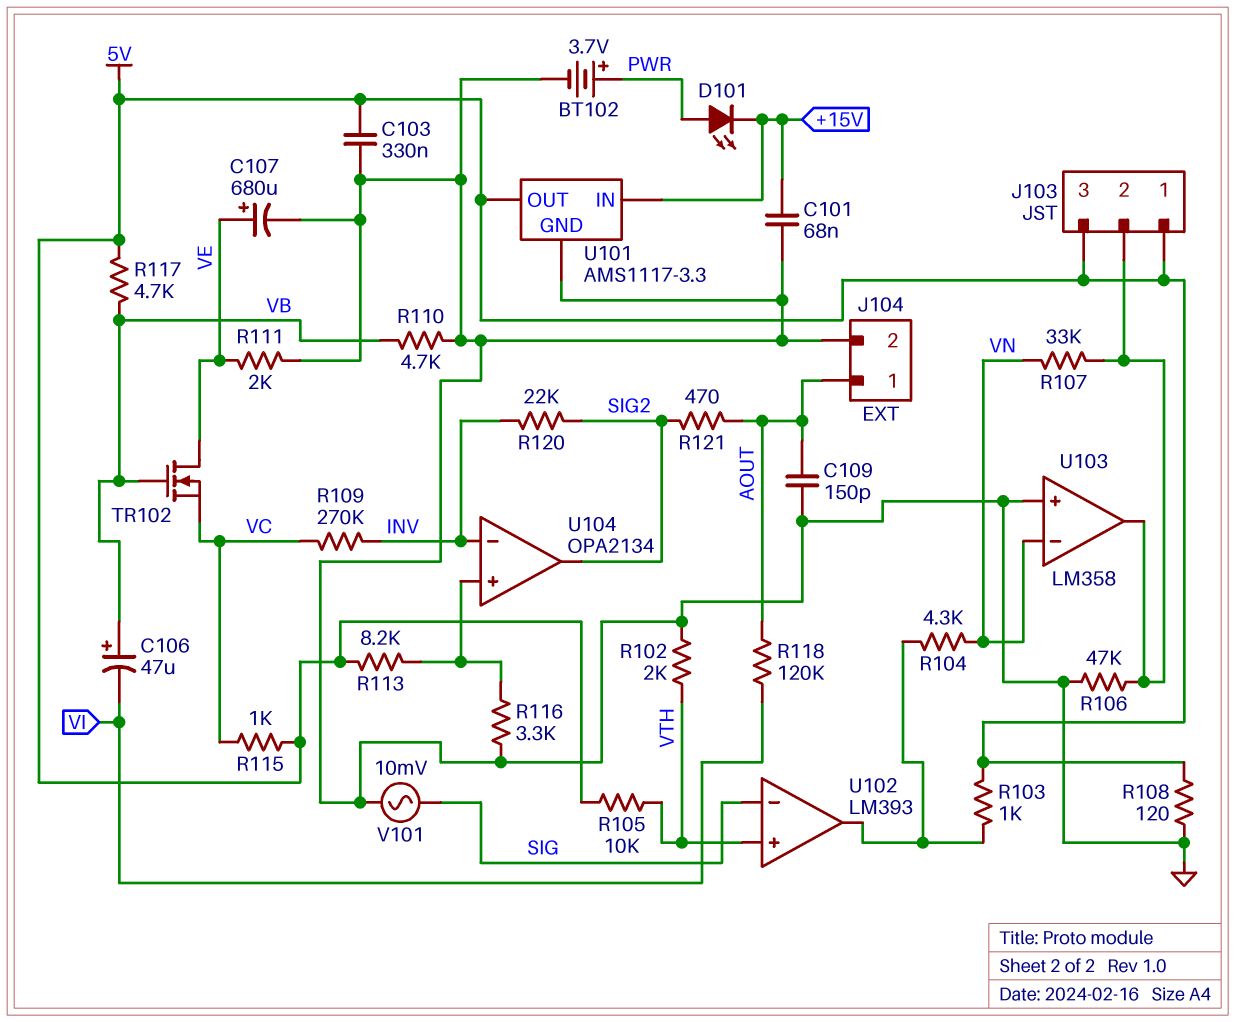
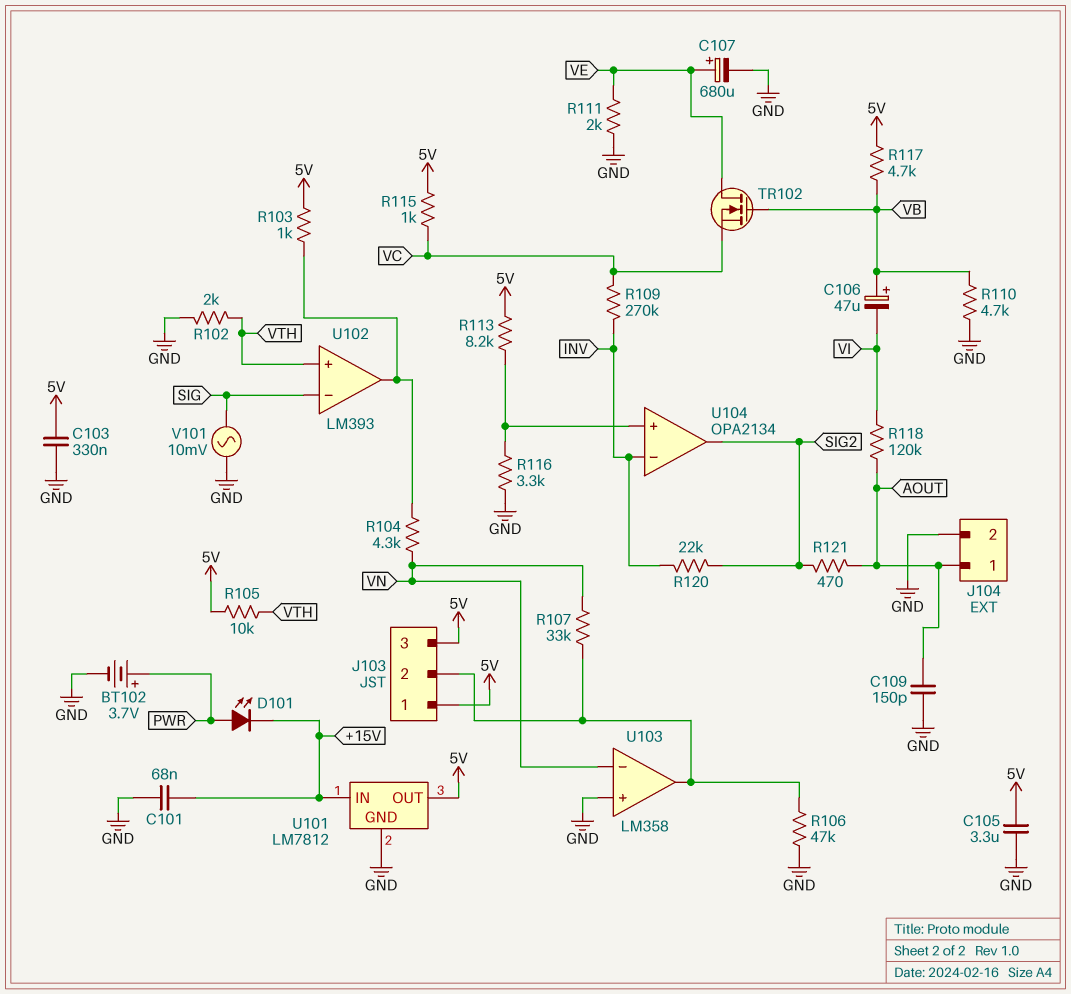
C105: none -> 3.3uF (5V, GND)
R108: 120 (5V, GND) -> none
U101: AMS1117-3.3 -> LM7812

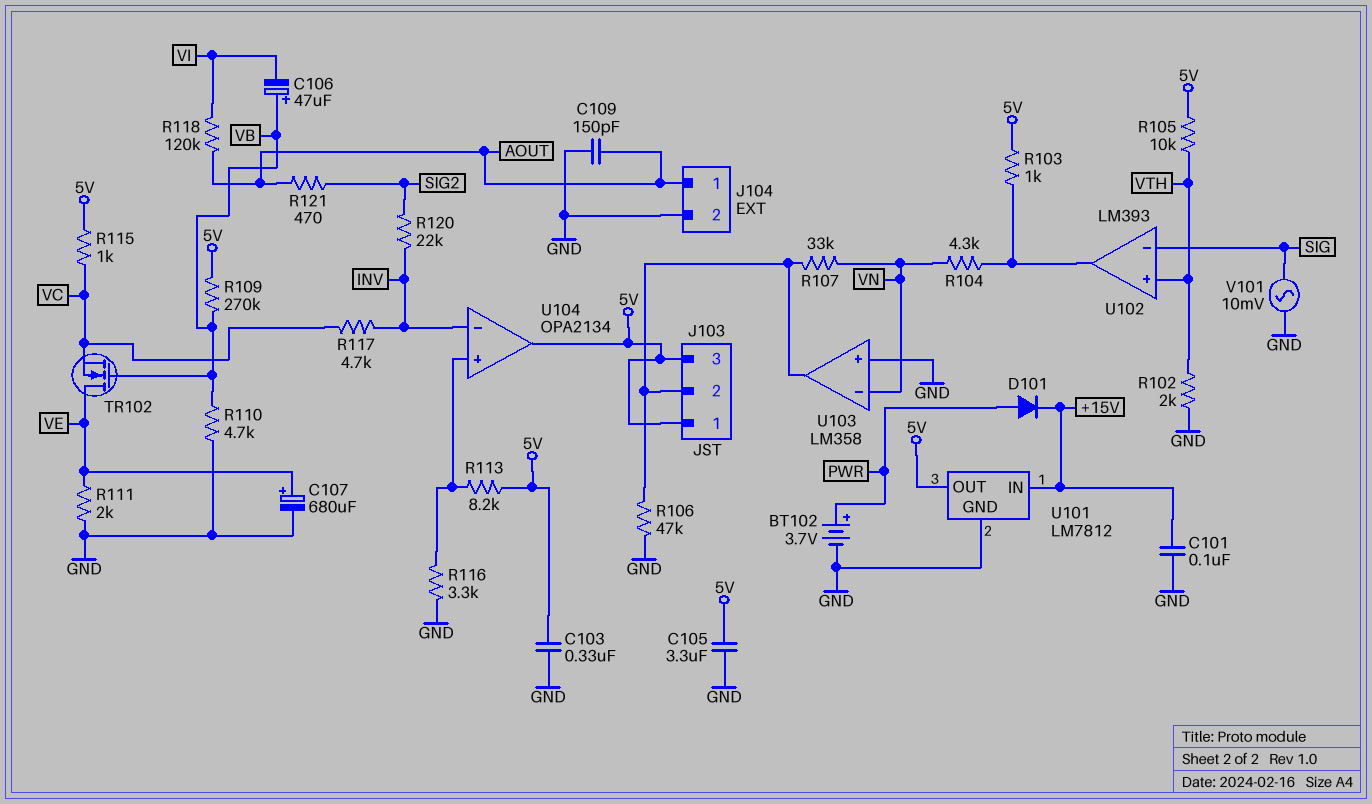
C101: 68nF (+15V, GND) -> 100nF (+15V, GND)
D101: LED (A PWR, K +15V) -> diode (A PWR, K +15V)
R109: 270k (INV, VC) -> 270k (5V, VB)
R117: 4.7k (5V, VB) -> 4.7k (INV, VC)
U104 pin out: SIG2 -> 5V

